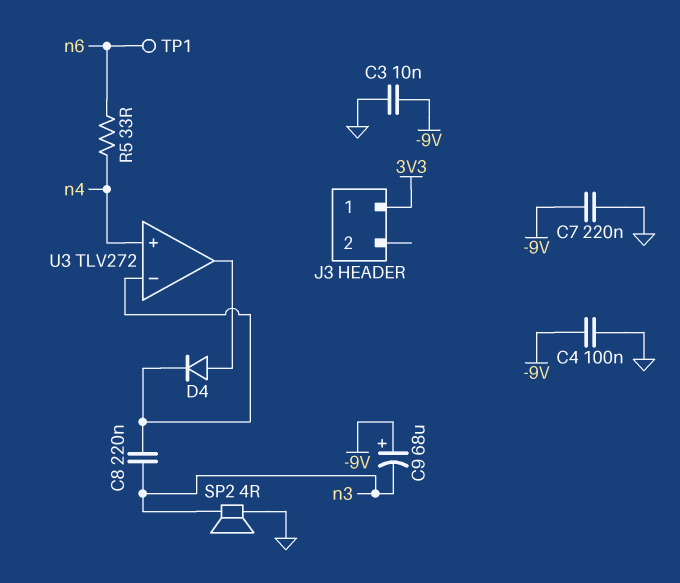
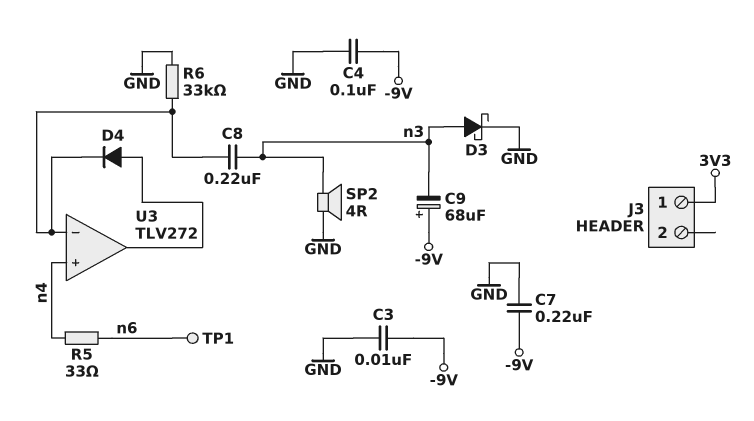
D3: none -> schottky (A n3, K GND)
R6: none -> 33k (GND, U3/in-)

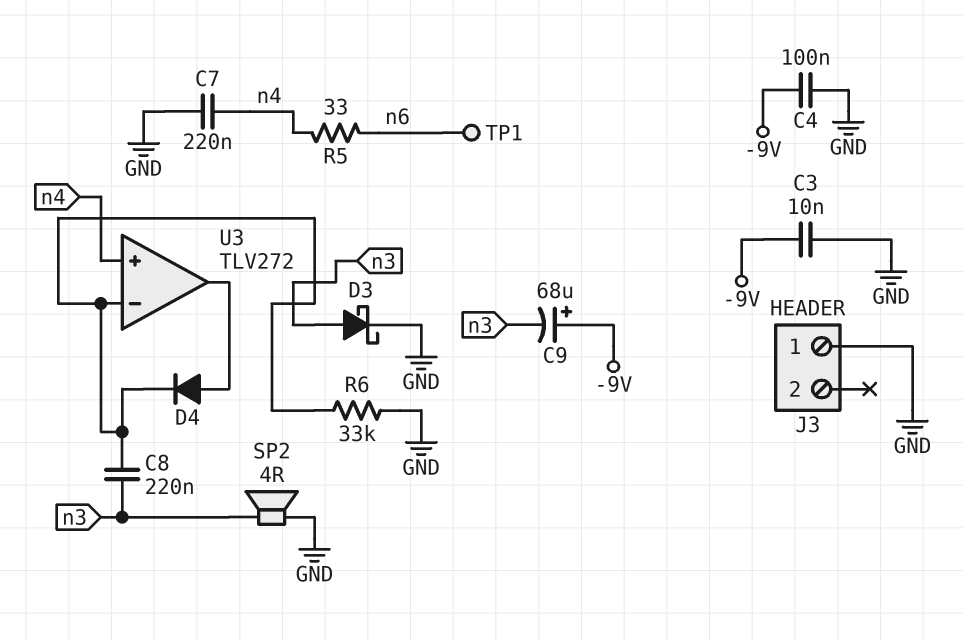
C7: 220nF (-9V, GND) -> 220nF (GND, n4)
J3 pin 1: 3V3 -> GND

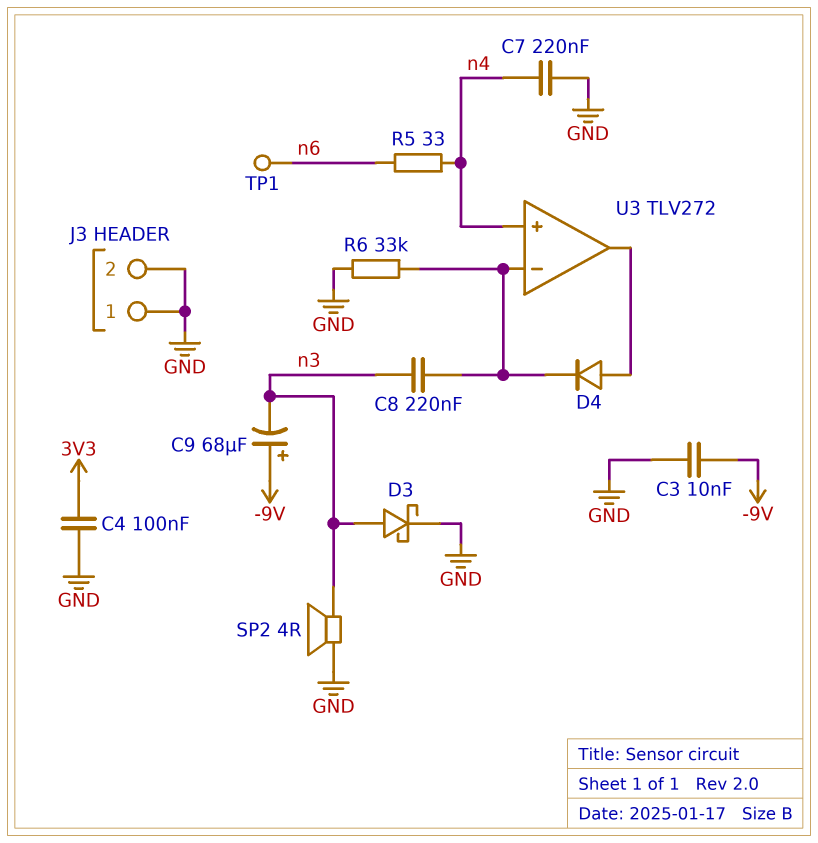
C4: 100nF (-9V, GND) -> 100nF (3V3, GND)
J3 pin 2: none -> GND

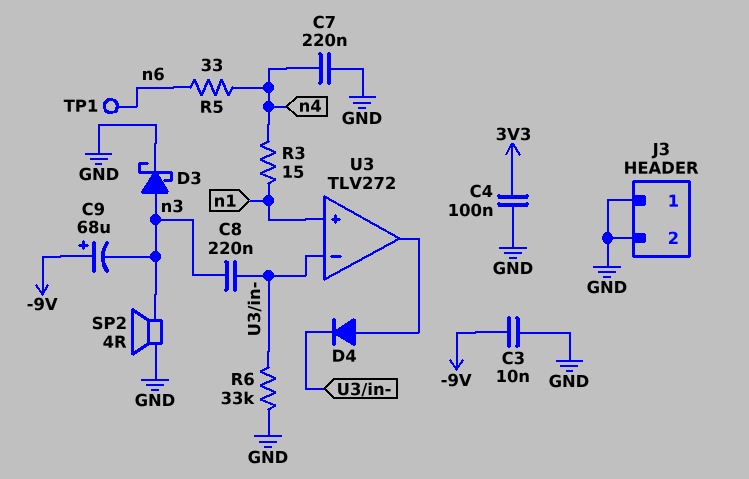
R3: none -> 15 (n1, n4)
U3 pin in+: n4 -> n1

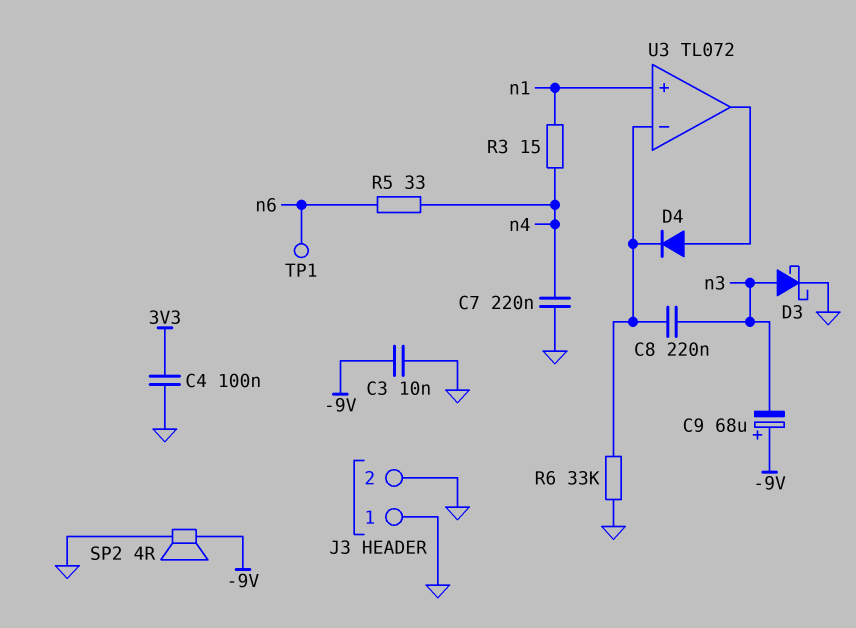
SP2: speaker 4R (GND, n3) -> speaker 4R (-9V, GND)
U3: TLV272 -> TL072

